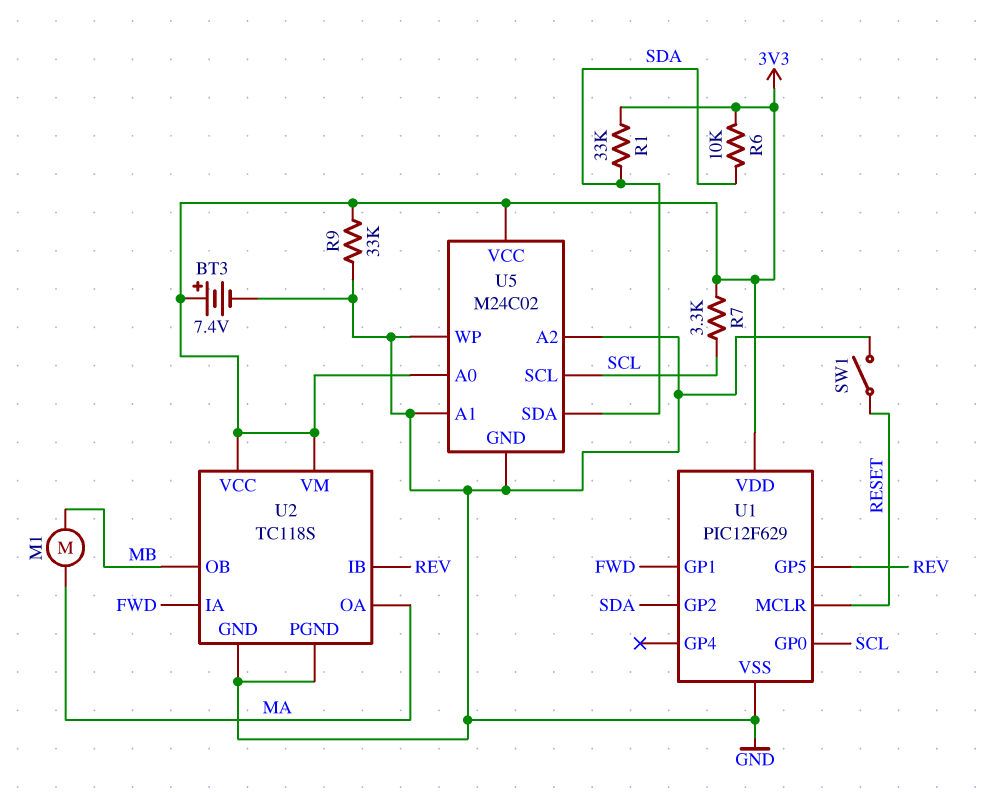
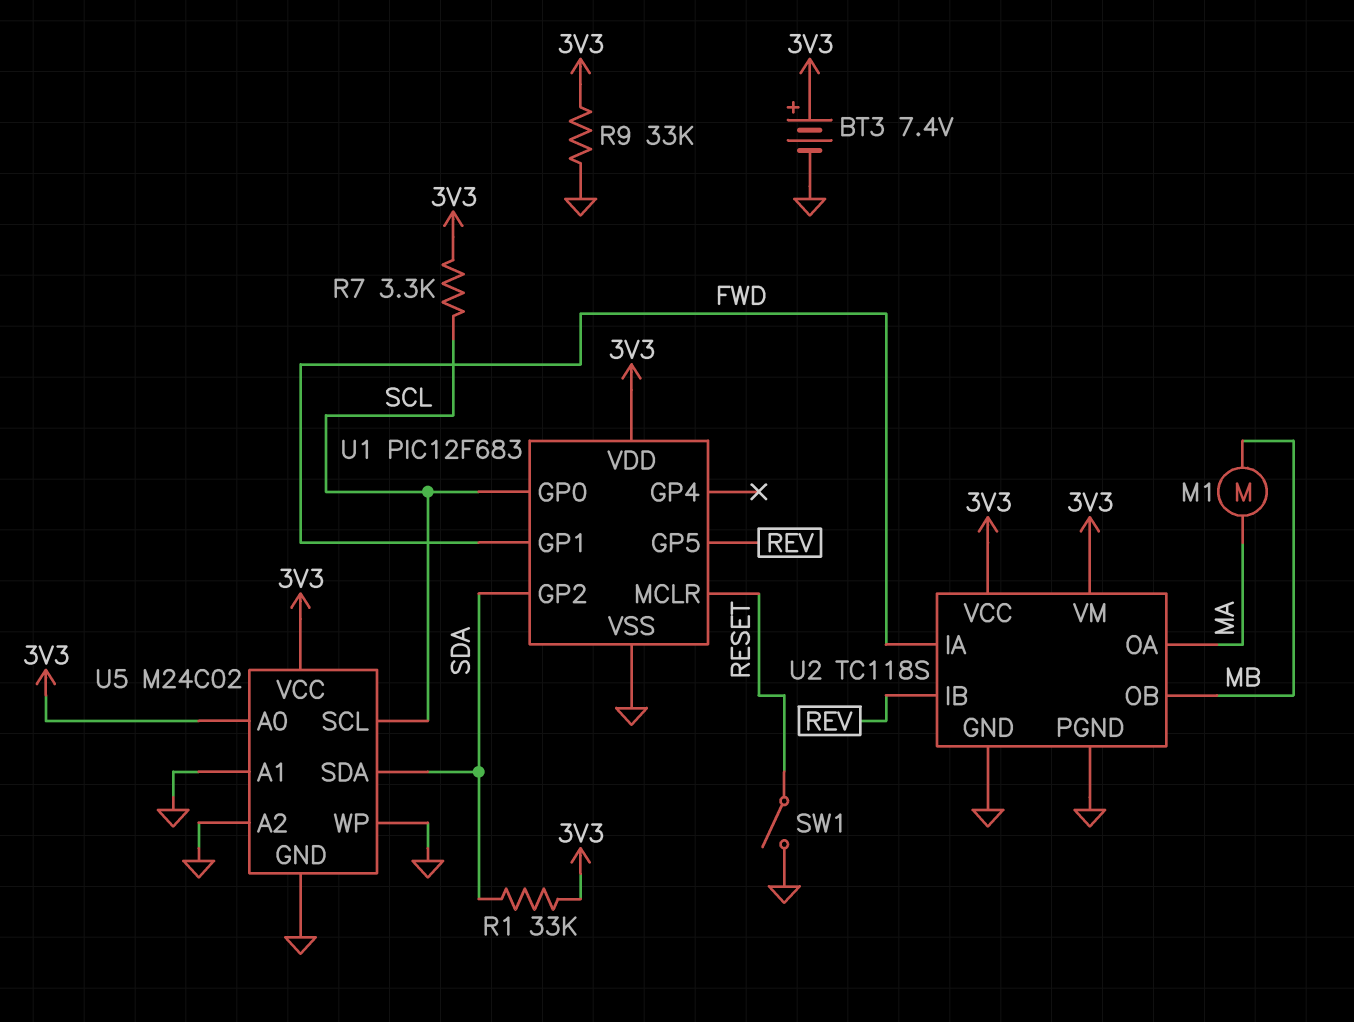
R6: 10k (3V3, SDA) -> none
U1: PIC12F629 -> PIC12F683

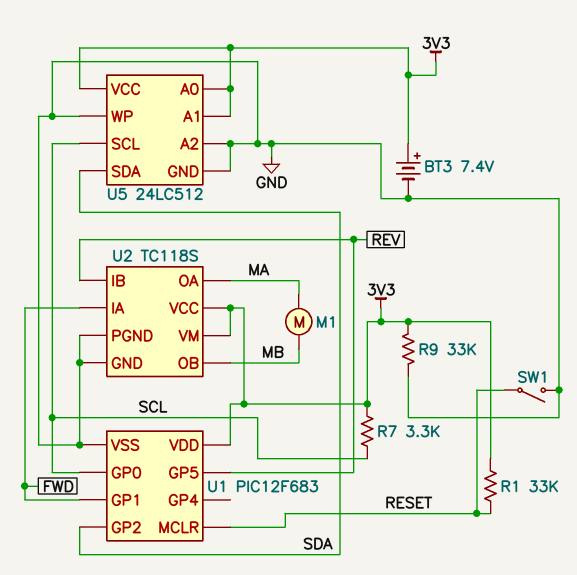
R1: 33k (3V3, SDA) -> 33k (3V3, RESET)
U5: M24C02 -> 24LC512
U5 pin A1: GND -> 3V3

